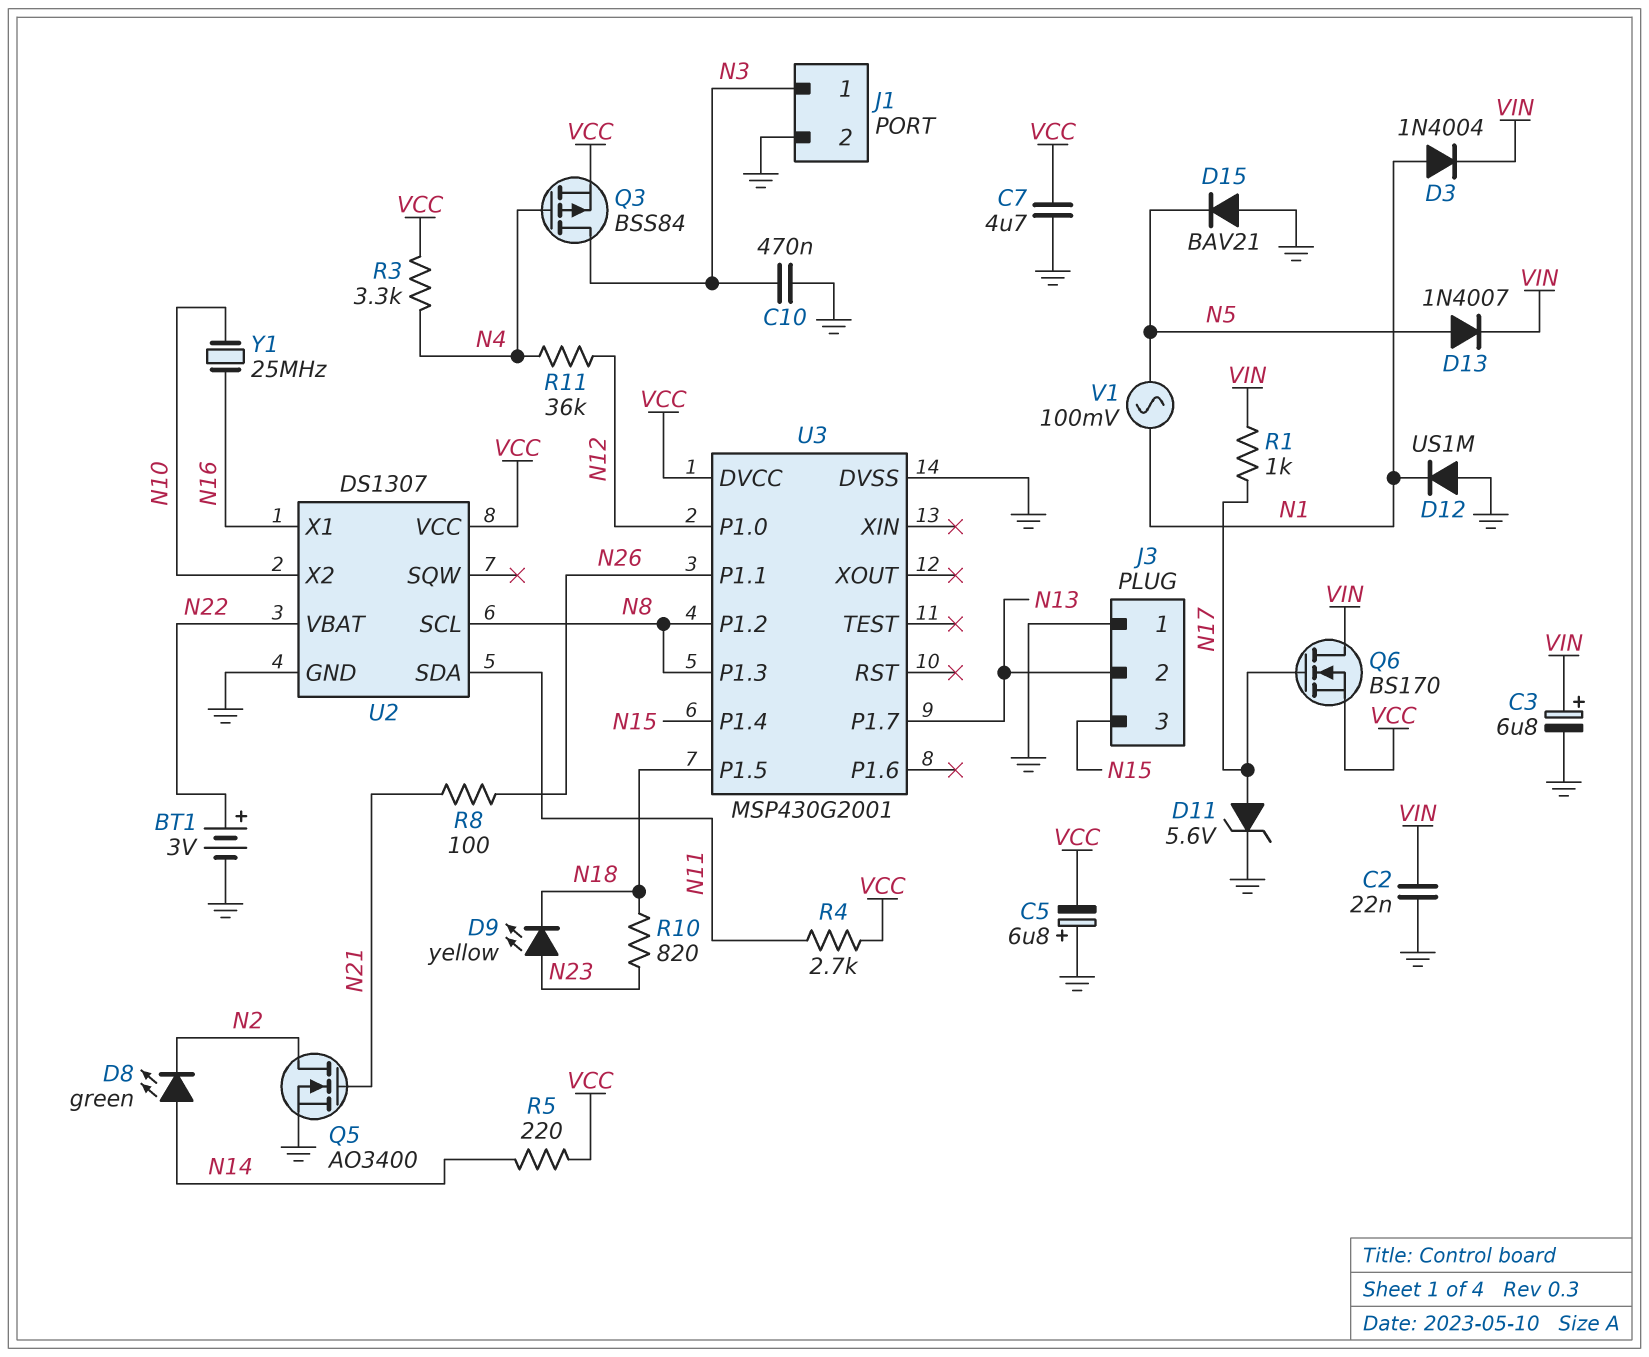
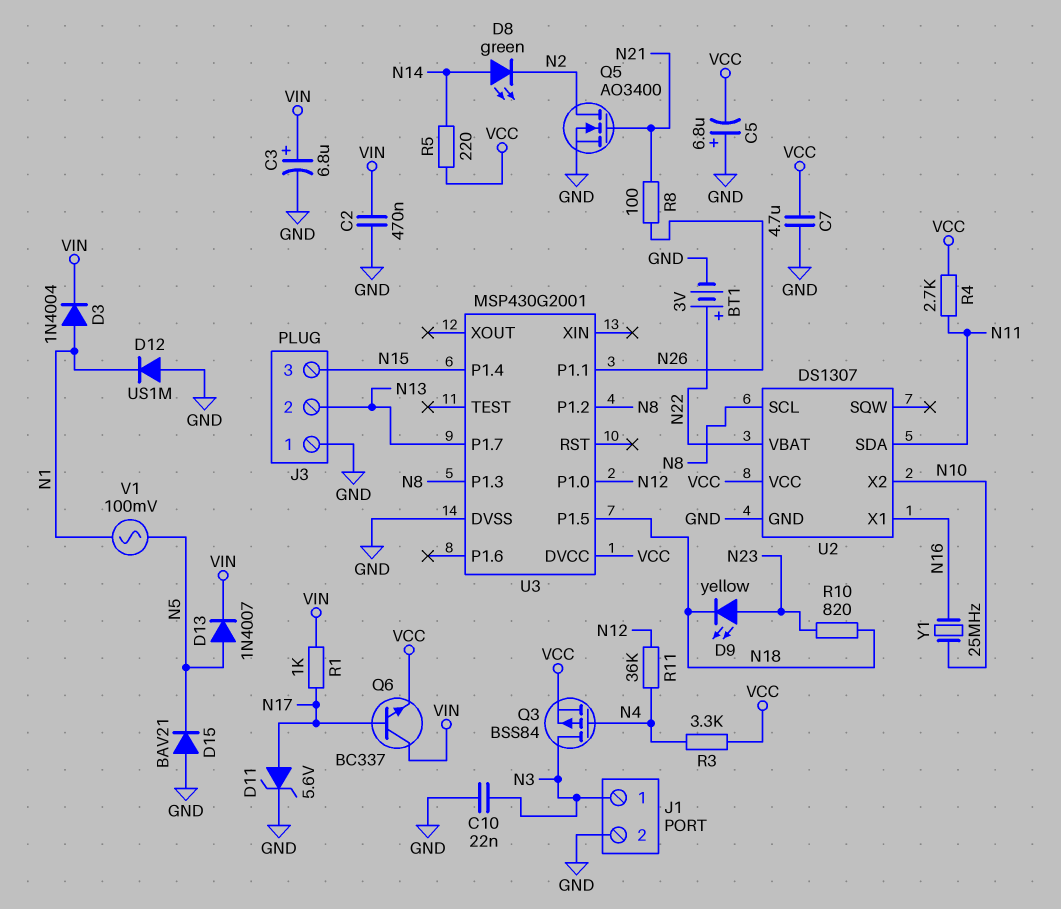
C2: 22nF (GND, VIN) -> 470nF (GND, VIN)
C10: 470nF (GND, N3) -> 22nF (GND, N3)
Q6: NMOS BS170 (G N17, D VIN, S VCC) -> NPN BC337 (B N17, C VIN, E VCC)

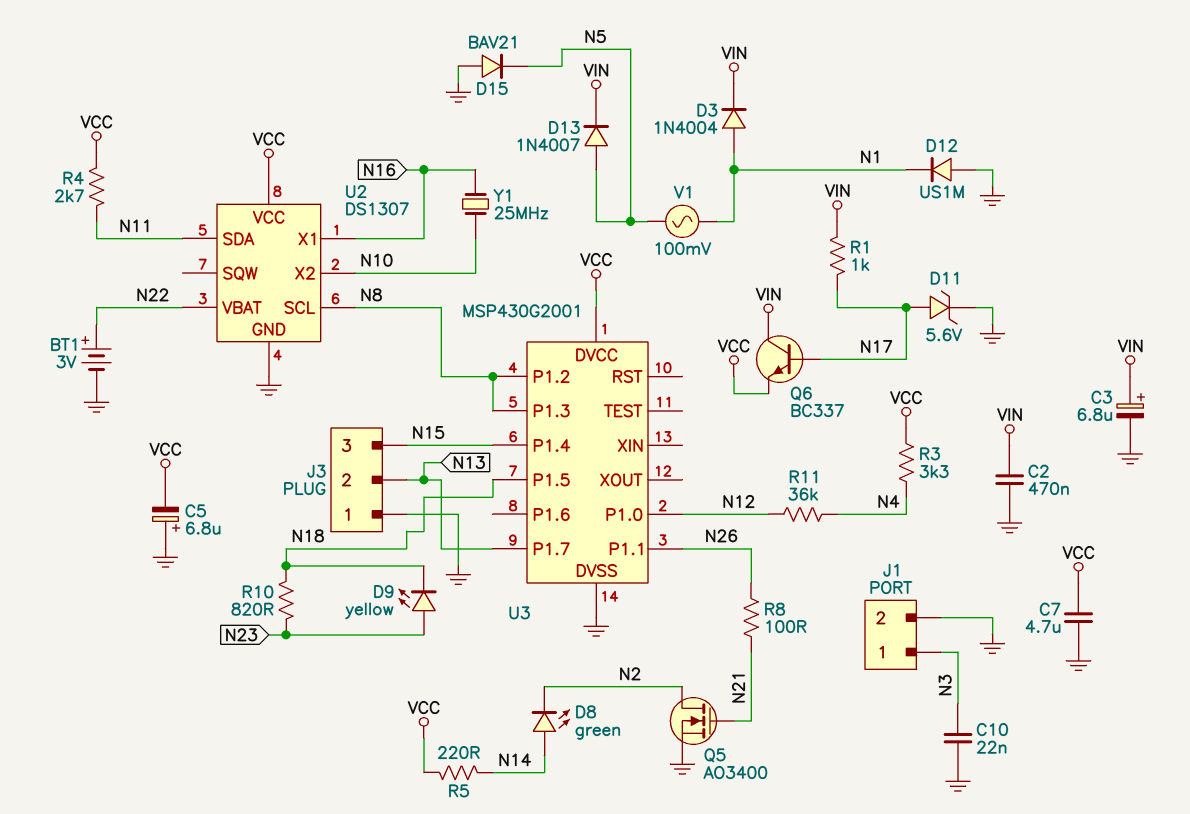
Q3: PMOS BSS84 (G N4, D N3, S VCC) -> none

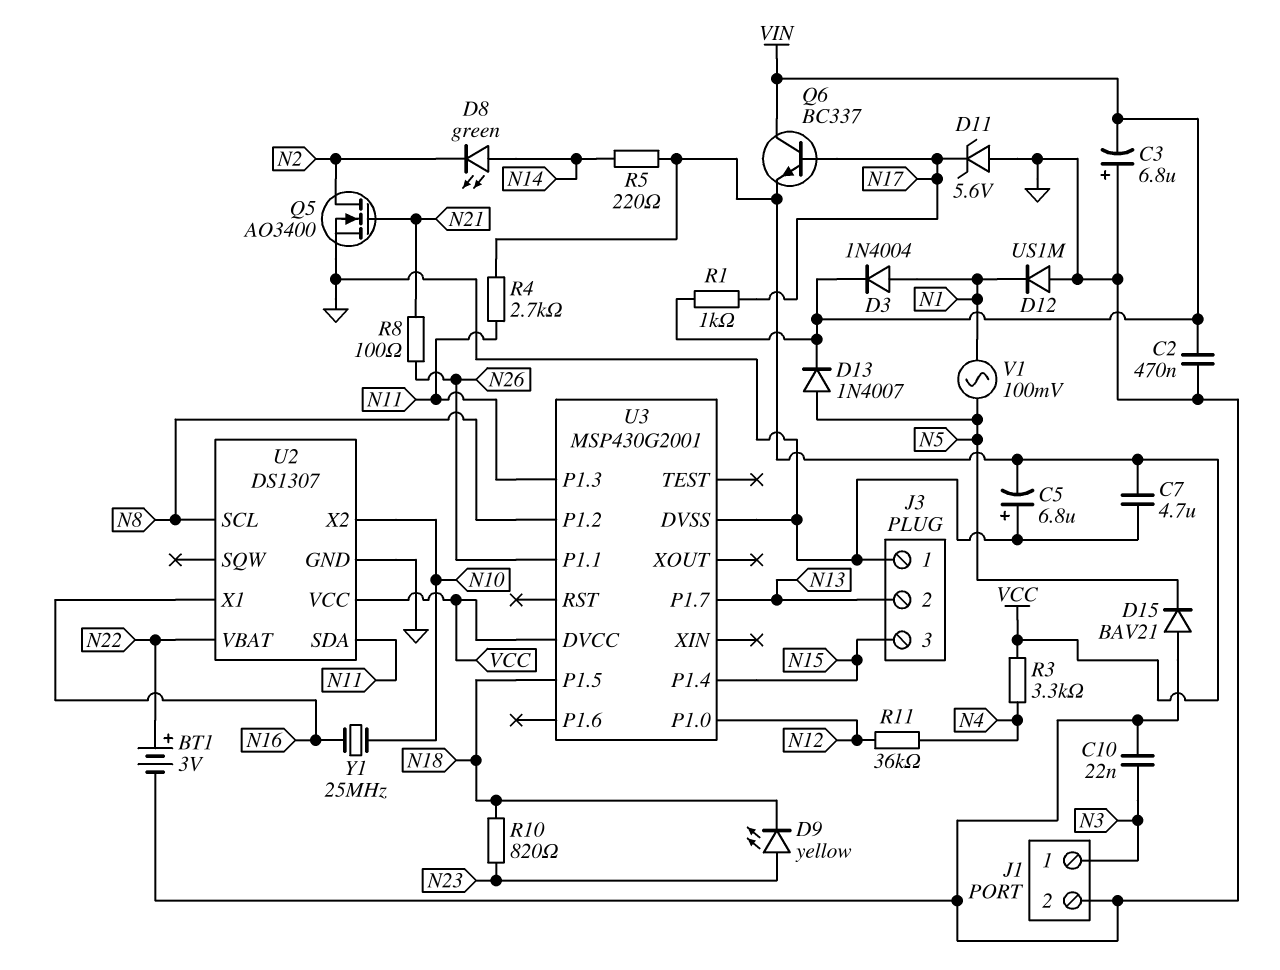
C3: 6.8uF (plus VIN, minus GND) -> 6.8uF (plus GND, minus VIN)
D11: zener 5.6V (A N17, K GND) -> zener 5.6V (A GND, K N17)
U3 pin P1.3: N8 -> N11

